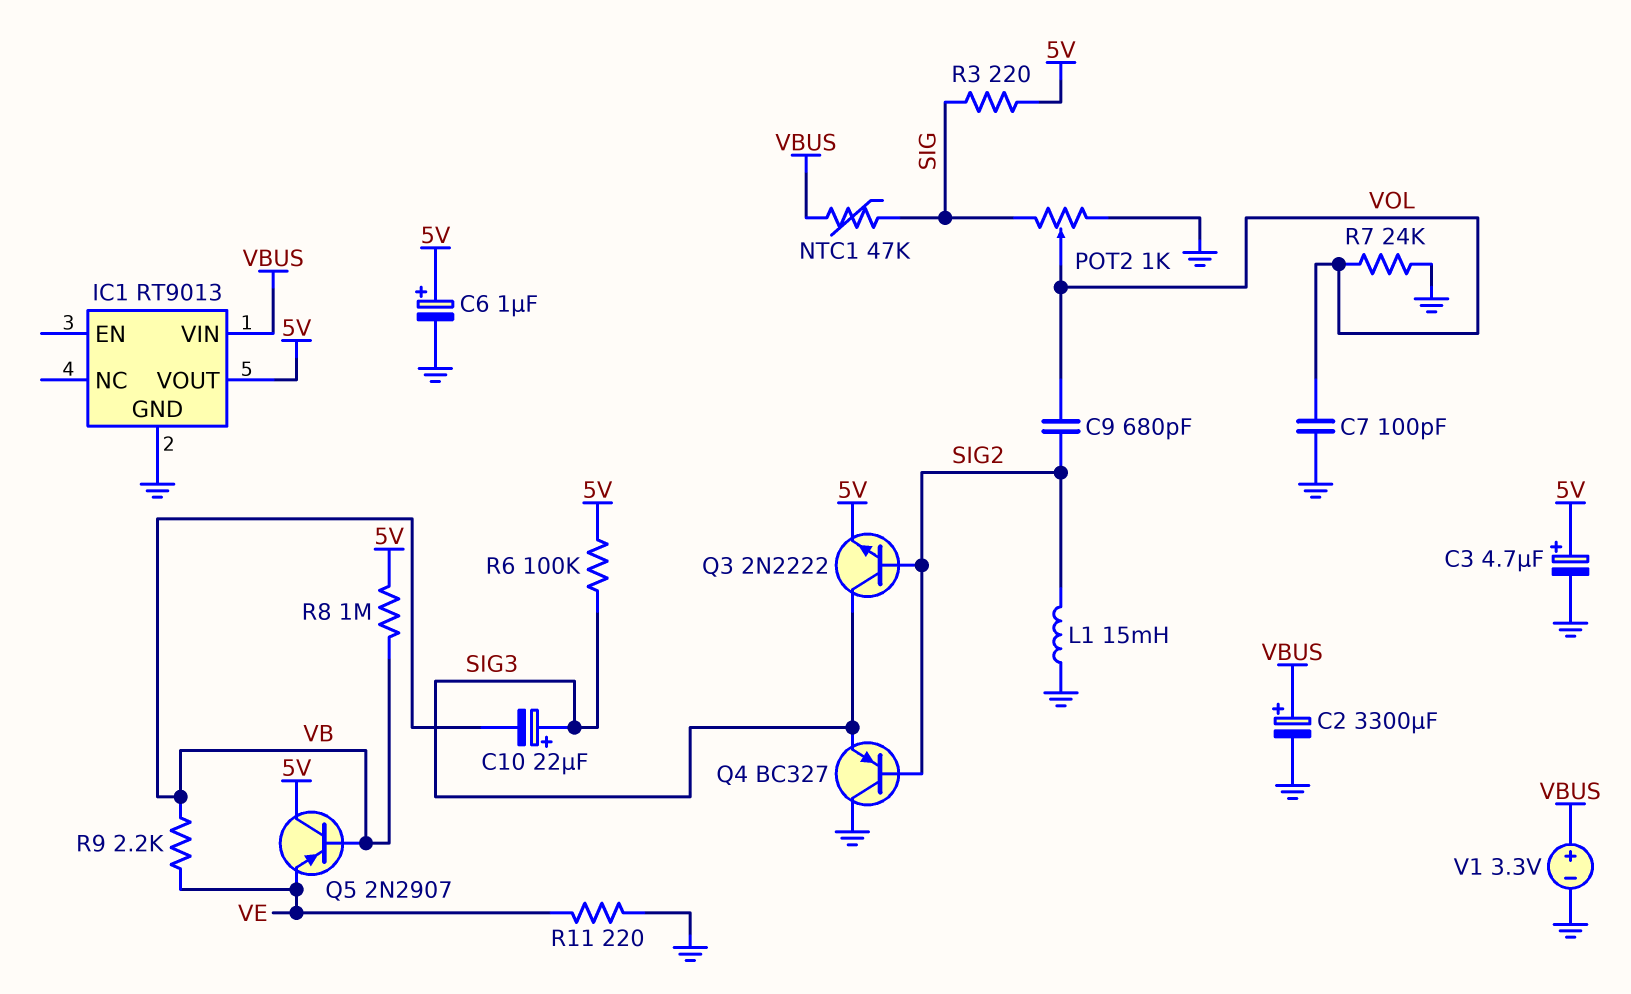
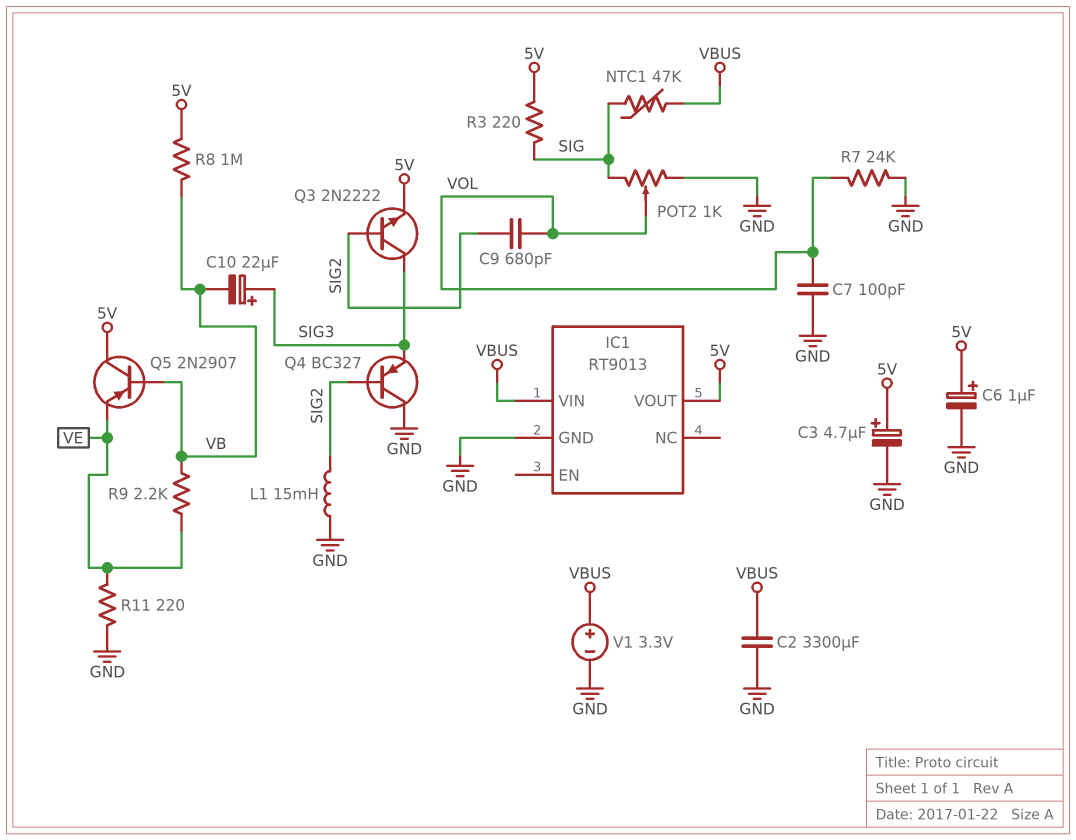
C2: 3300uF (plus VBUS, minus GND) -> 3300uF (GND, VBUS)
R6: 100k (5V, SIG3) -> none

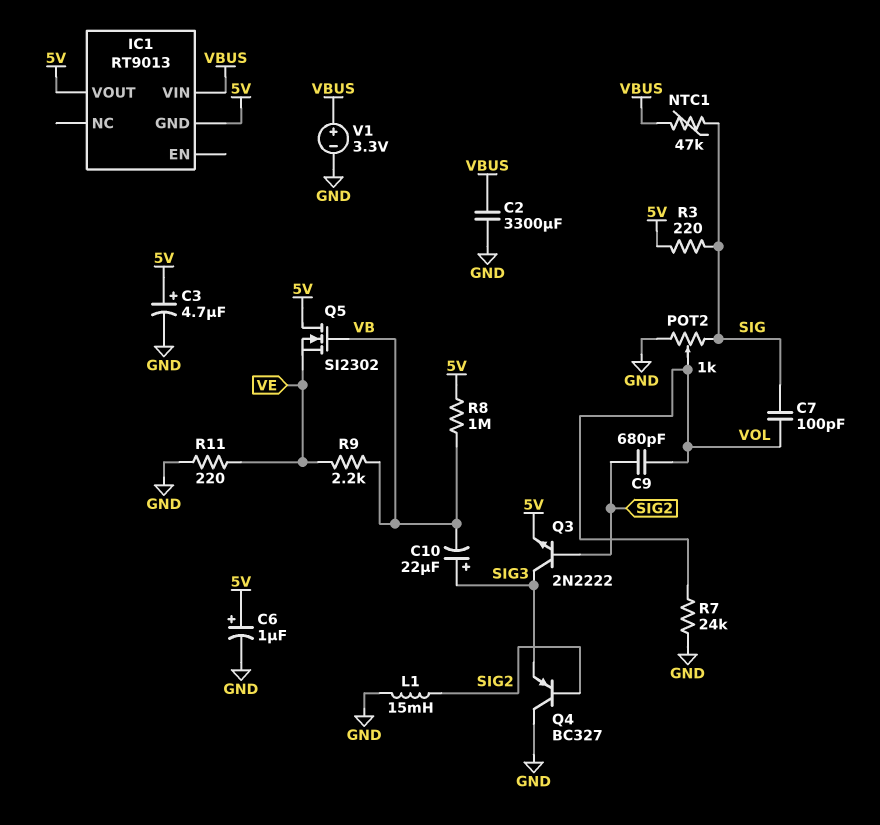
C7: 100pF (GND, VOL) -> 100pF (SIG, VOL)
IC1 pin GND: GND -> 5V
Q5: PNP 2N2907 (B VB, C 5V, E VE) -> NMOS SI2302 (G VB, D 5V, S VE)

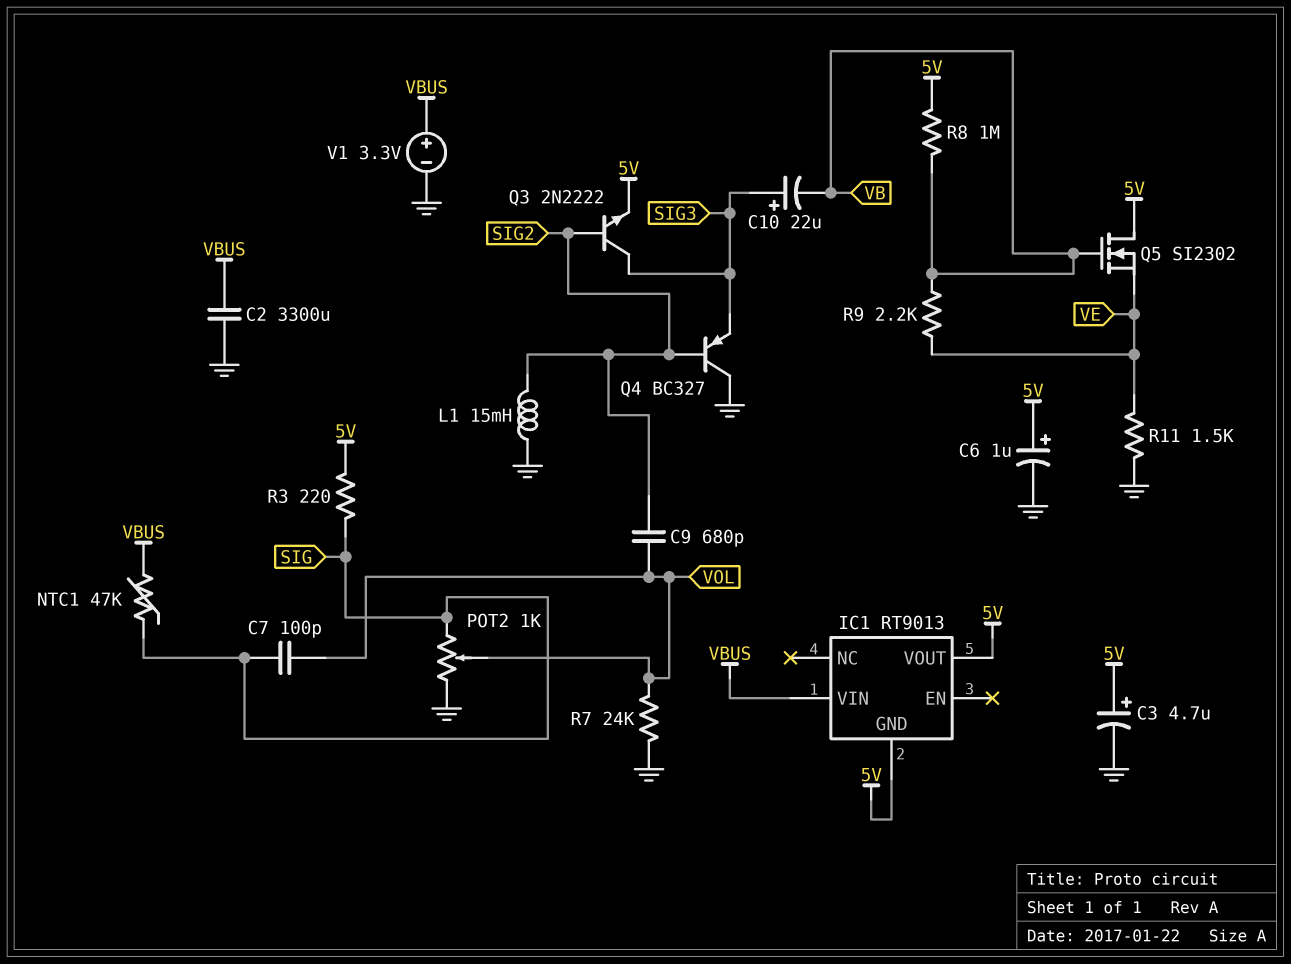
R11: 220 (GND, VE) -> 1.5k (GND, VE)

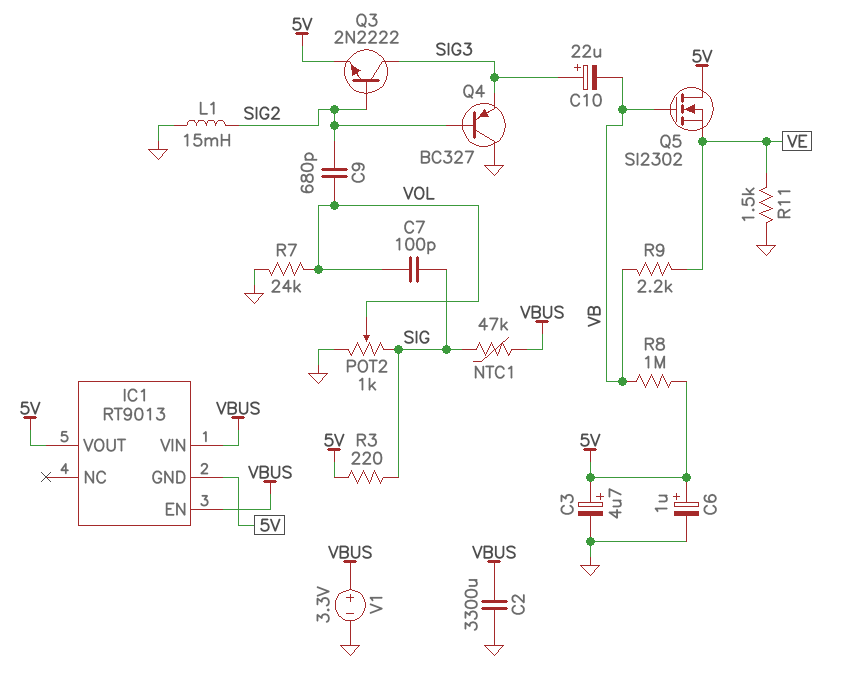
IC1 pin EN: none -> VBUS

